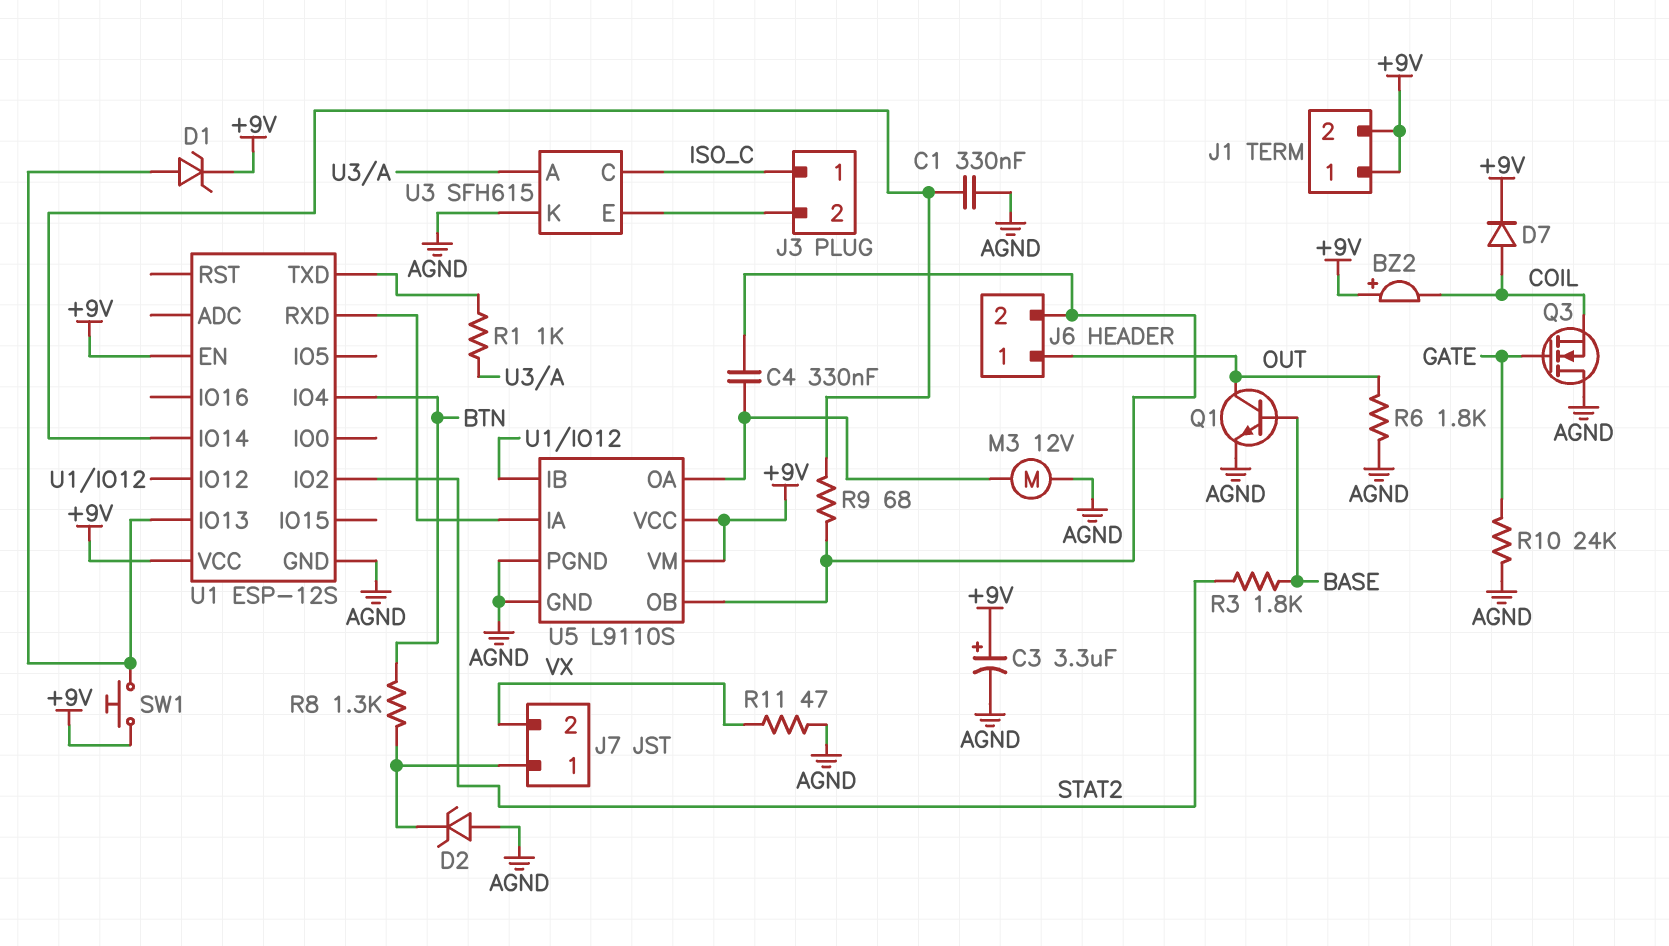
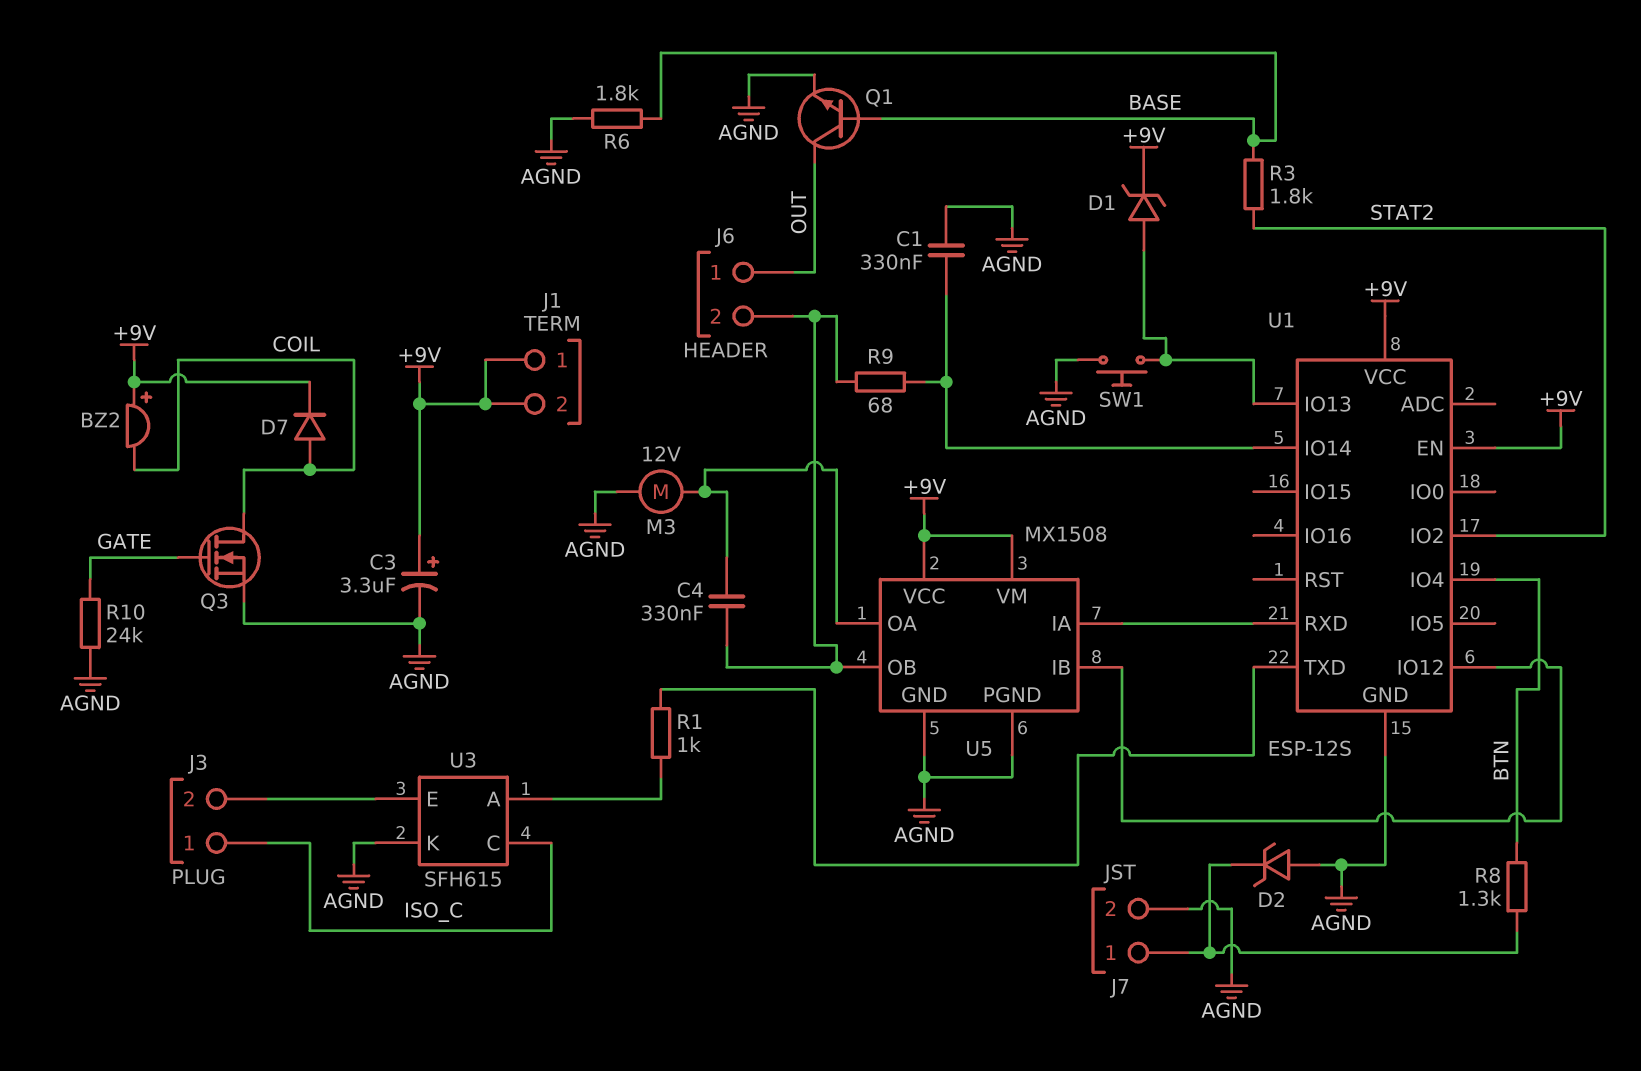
J7 pin 2: VX -> AGND
Q3: NMOS (G GATE, D AGND, S COIL) -> NMOS (G GATE, D COIL, S AGND)
R6: 1.8k (AGND, OUT) -> 1.8k (AGND, BASE)
R11: 47 (AGND, VX) -> none
SW1: button (+9V, U1/IO13) -> button (AGND, U1/IO13)
U5: L9110S -> MX1508

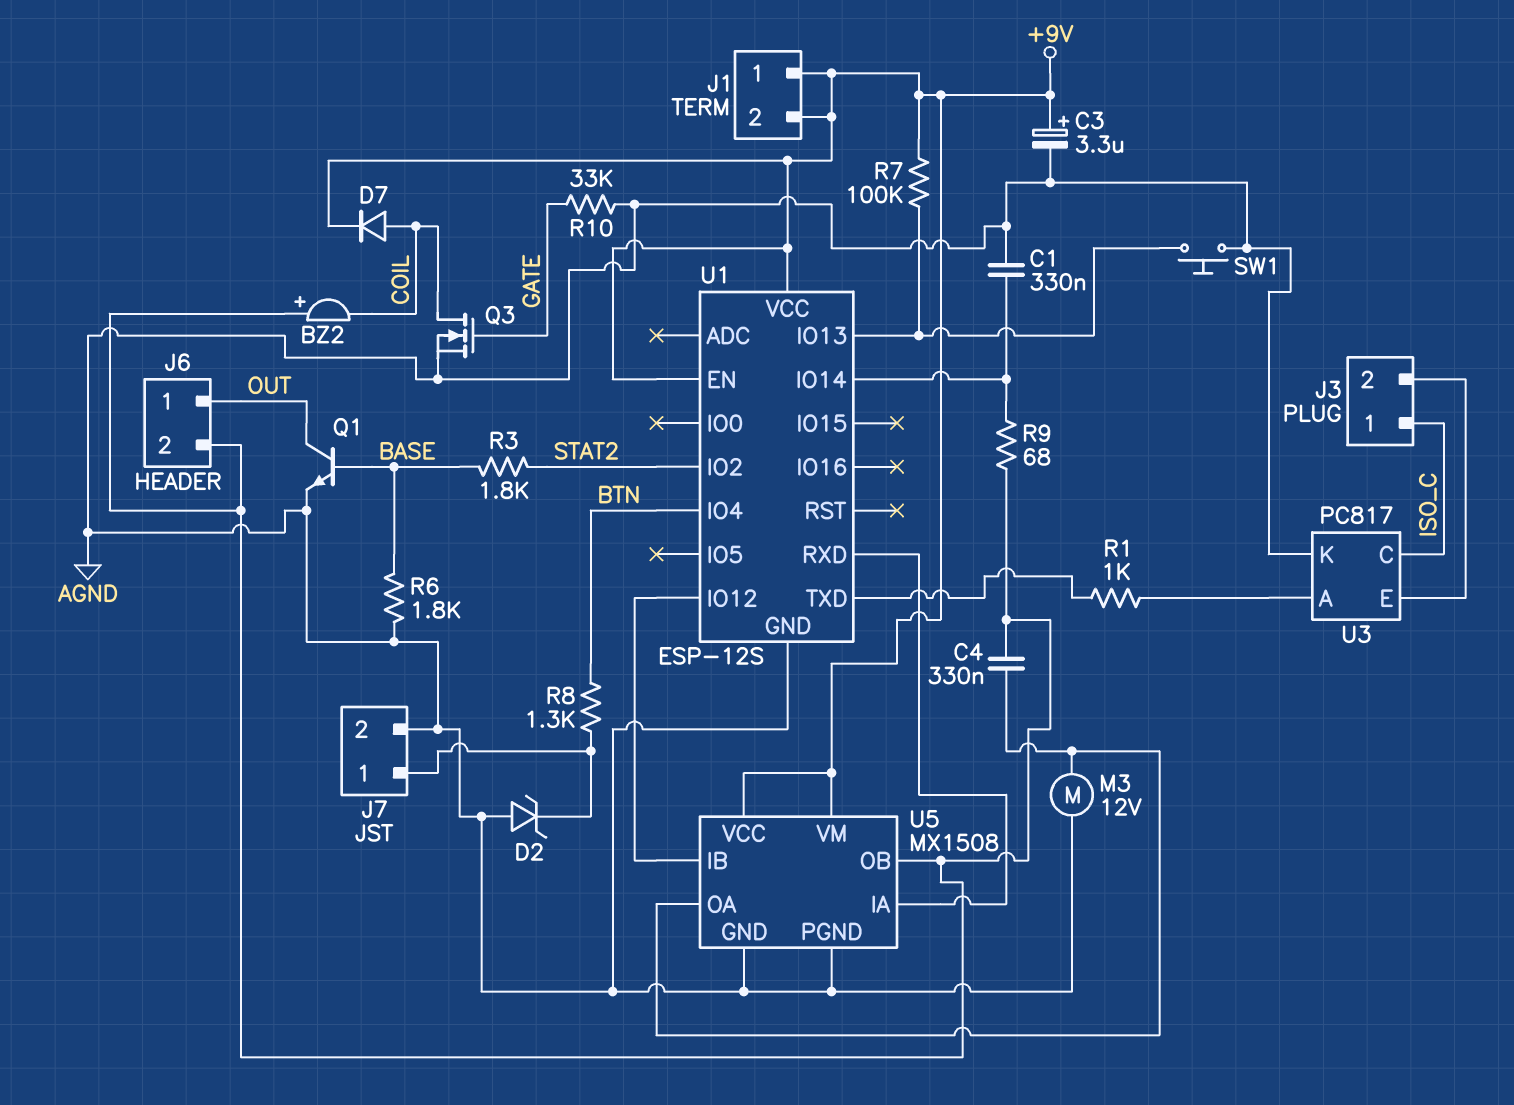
BZ2: buzzer (plus +9V, minus COIL) -> buzzer (plus J6/2, minus COIL)
D1: zener (A U1/IO13, K +9V) -> none
R7: none -> 100k (+9V, U1/IO13)
R10: 24k (AGND, GATE) -> 33k (AGND, GATE)
U3: SFH615 -> PC817

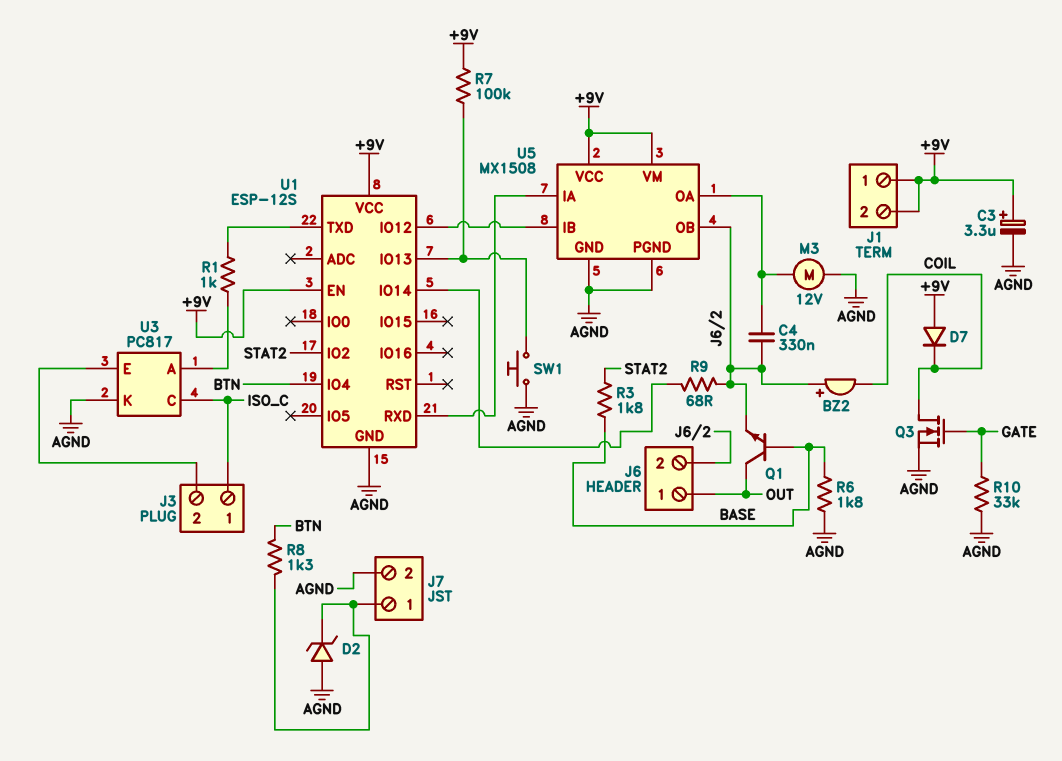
C1: 330nF (AGND, U1/IO14) -> none
D7: diode (A COIL, K +9V) -> diode (A +9V, K COIL)
Q1: NPN (B BASE, C OUT, E AGND) -> NPN (B BASE, C OUT, E J6/2)

